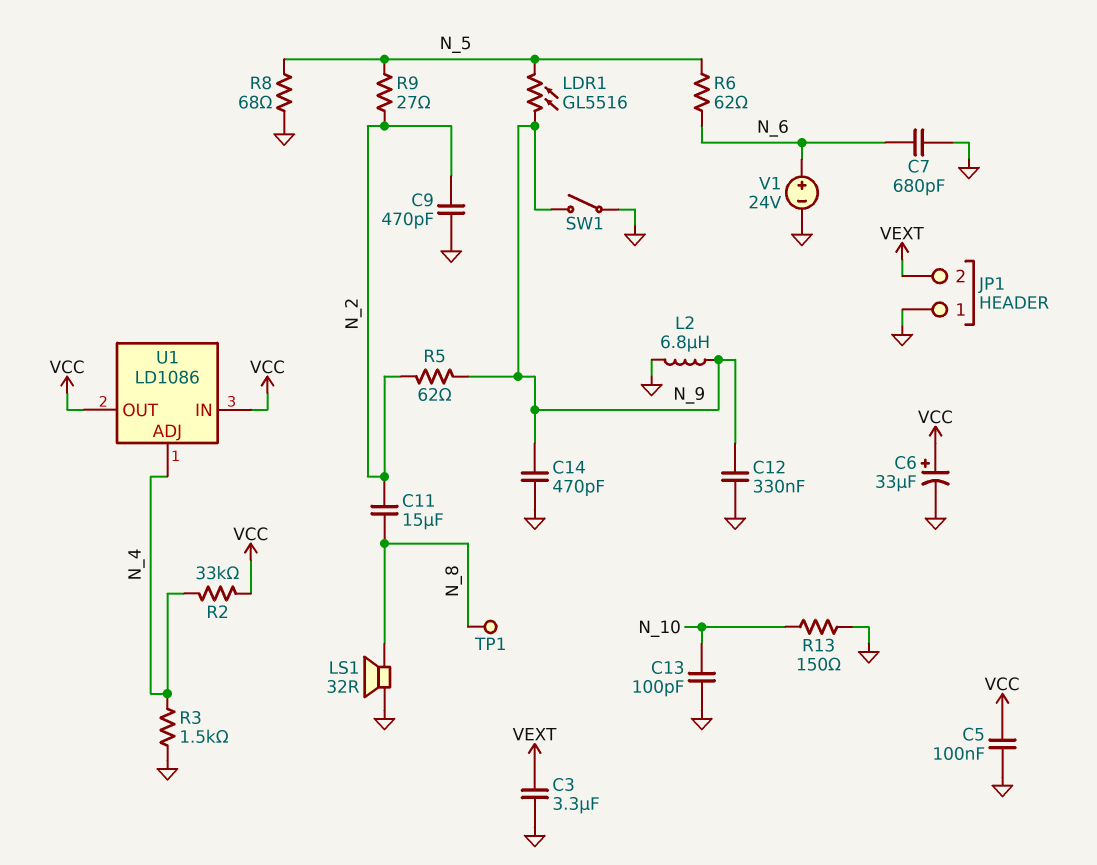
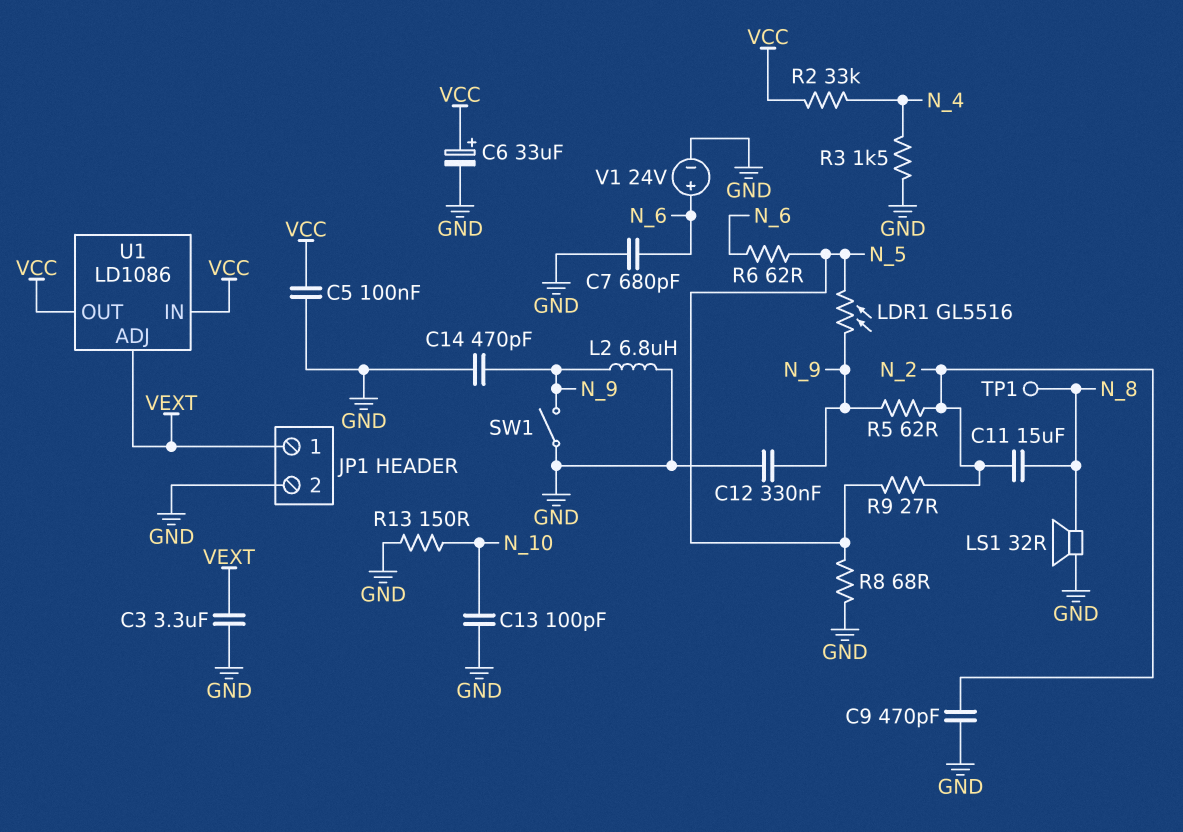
JP1 pin 1: GND -> VEXT
JP1 pin 2: VEXT -> GND
U1 pin ADJ: N_4 -> VEXT

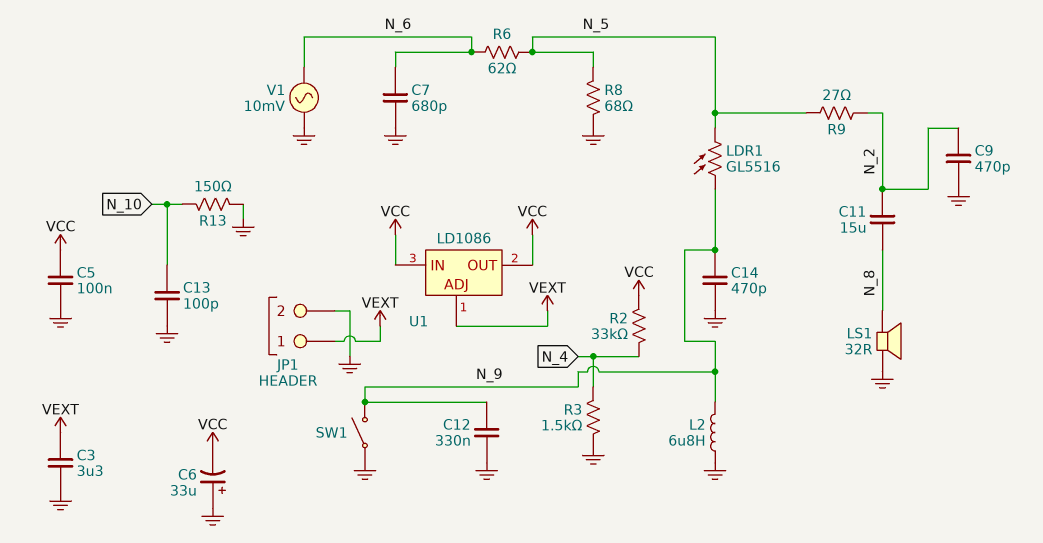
C6: 33uF (plus VCC, minus GND) -> 33uF (plus GND, minus VCC)
R5: 62 (N_2, N_9) -> none
TP1: test point (N_8) -> none
V1: 24V (plus N_6, minus GND) -> AC 10mV (GND, N_6)

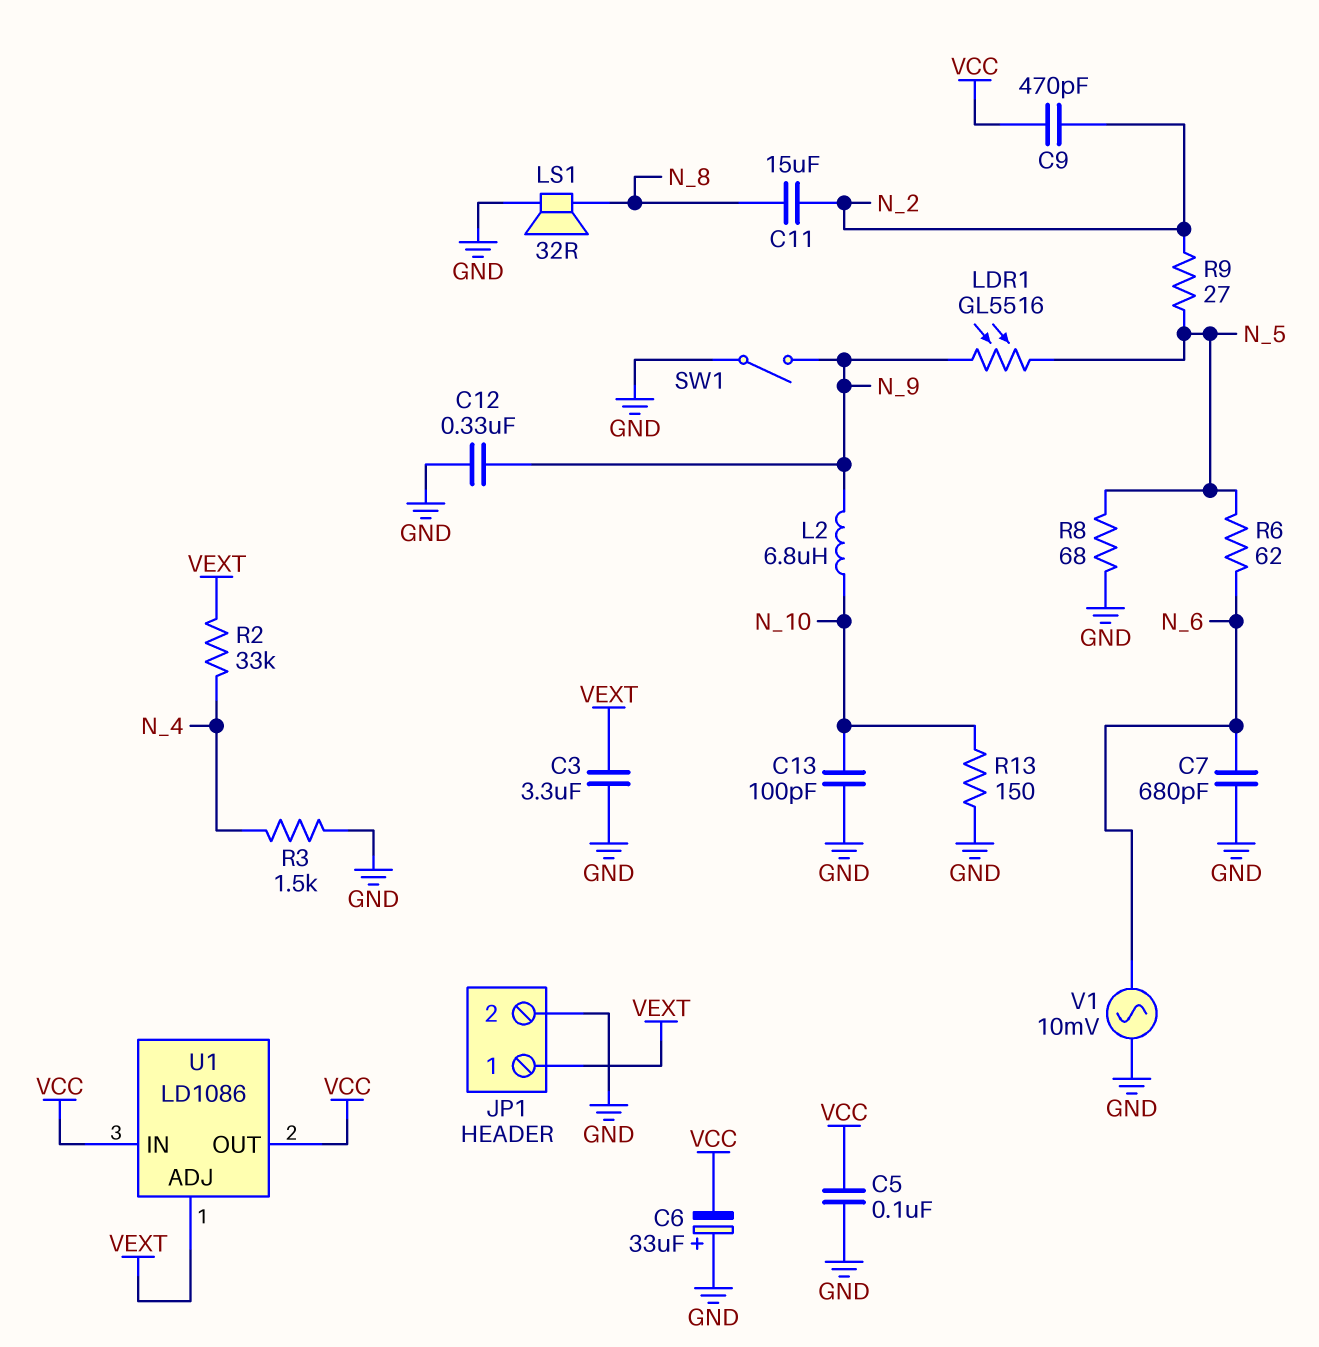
C9: 470pF (GND, N_2) -> 470pF (N_2, VCC)
C14: 470pF (GND, N_9) -> none
L2: 6.8uH (GND, N_9) -> 6.8uH (N_9, N_10)
R2: 33k (N_4, VCC) -> 33k (N_4, VEXT)

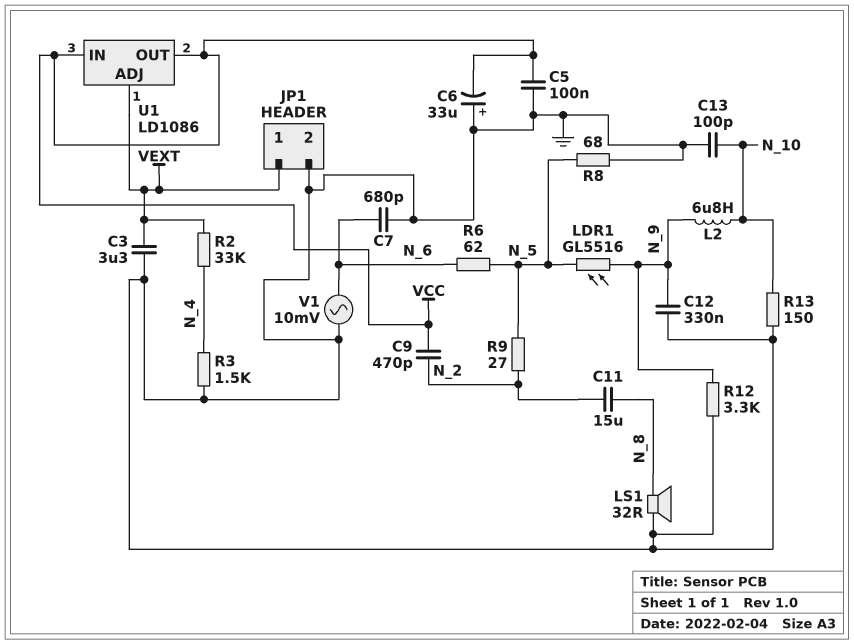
R12: none -> 3.3k (GND, N_9)
SW1: switch (GND, N_9) -> none

